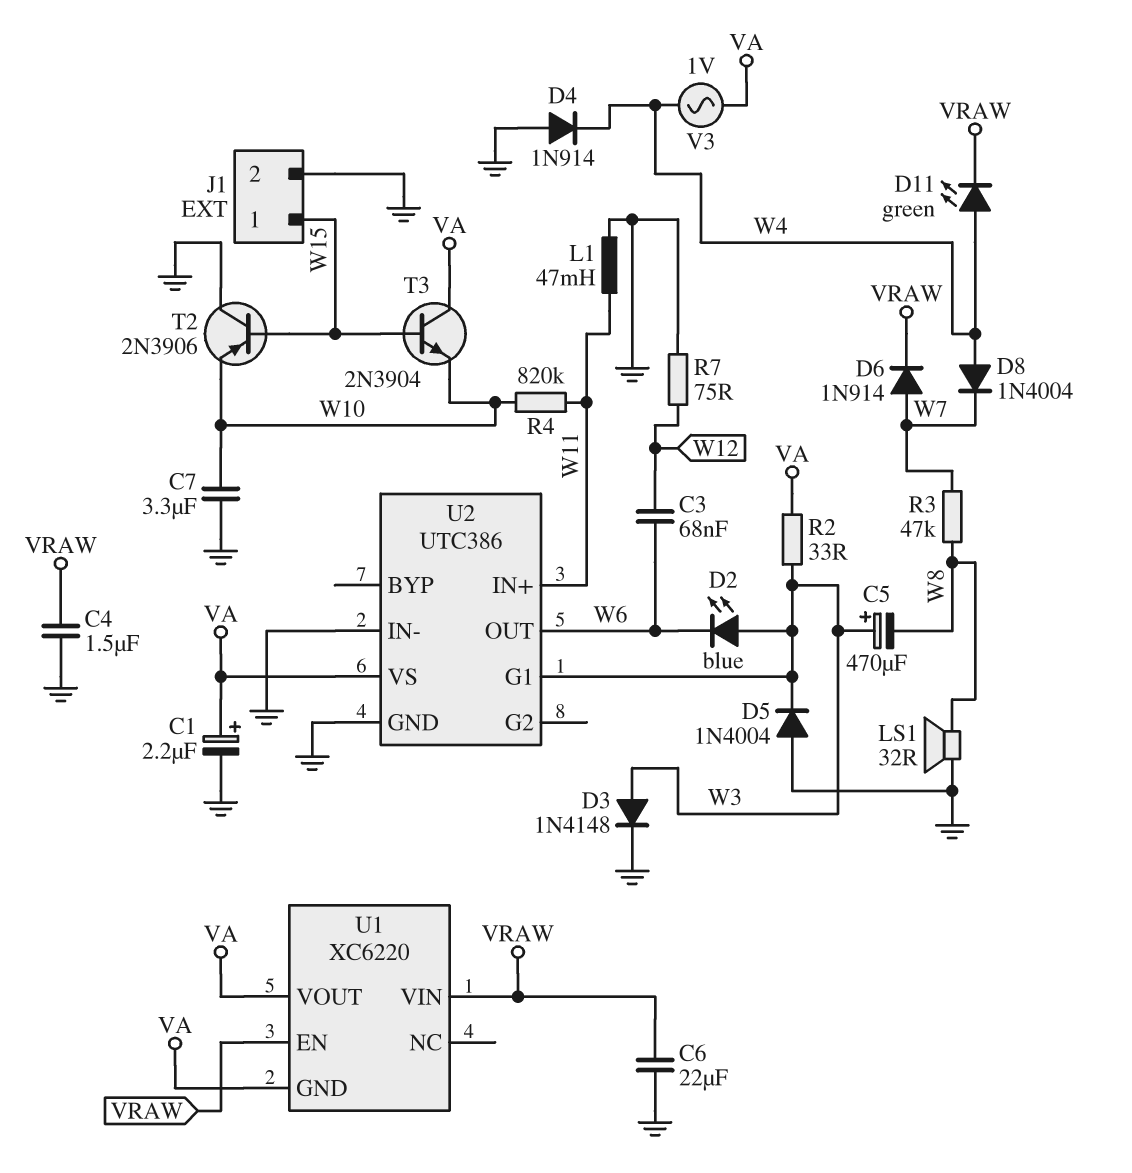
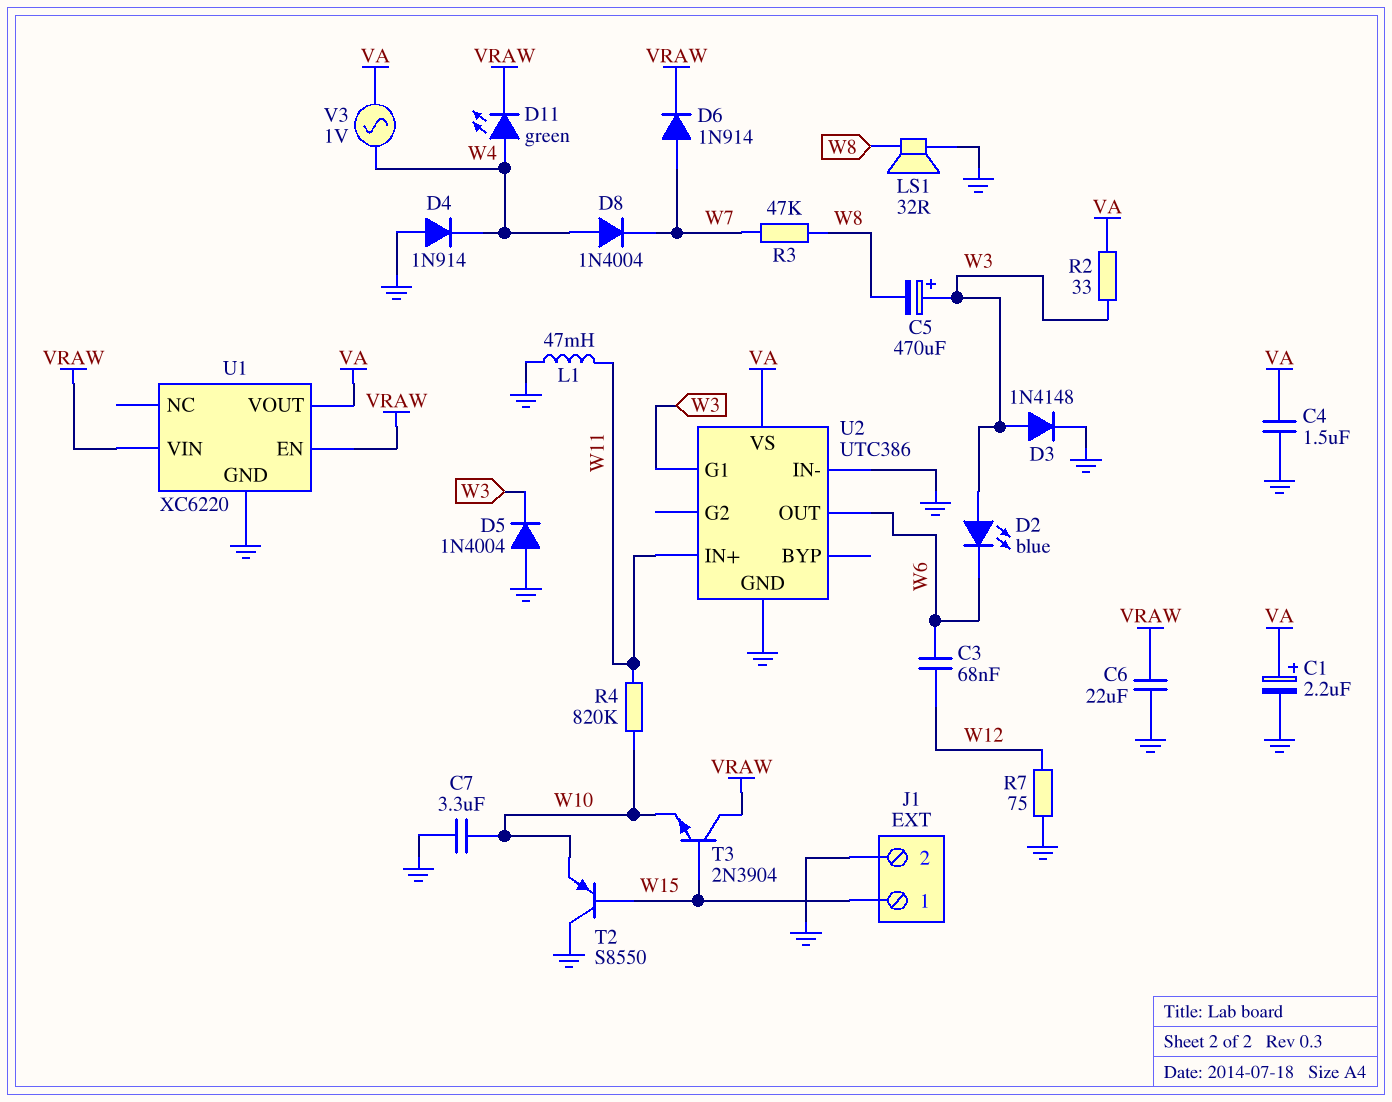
C4: 1.5uF (GND, VRAW) -> 1.5uF (GND, VA)
T2: PNP 2N3906 (B W15, C GND, E W10) -> PNP S8550 (B W15, C GND, E W10)
T3: NPN 2N3904 (B W15, C VA, E W10) -> NPN 2N3904 (B W15, C VRAW, E W10)
U1 pin GND: VA -> GND

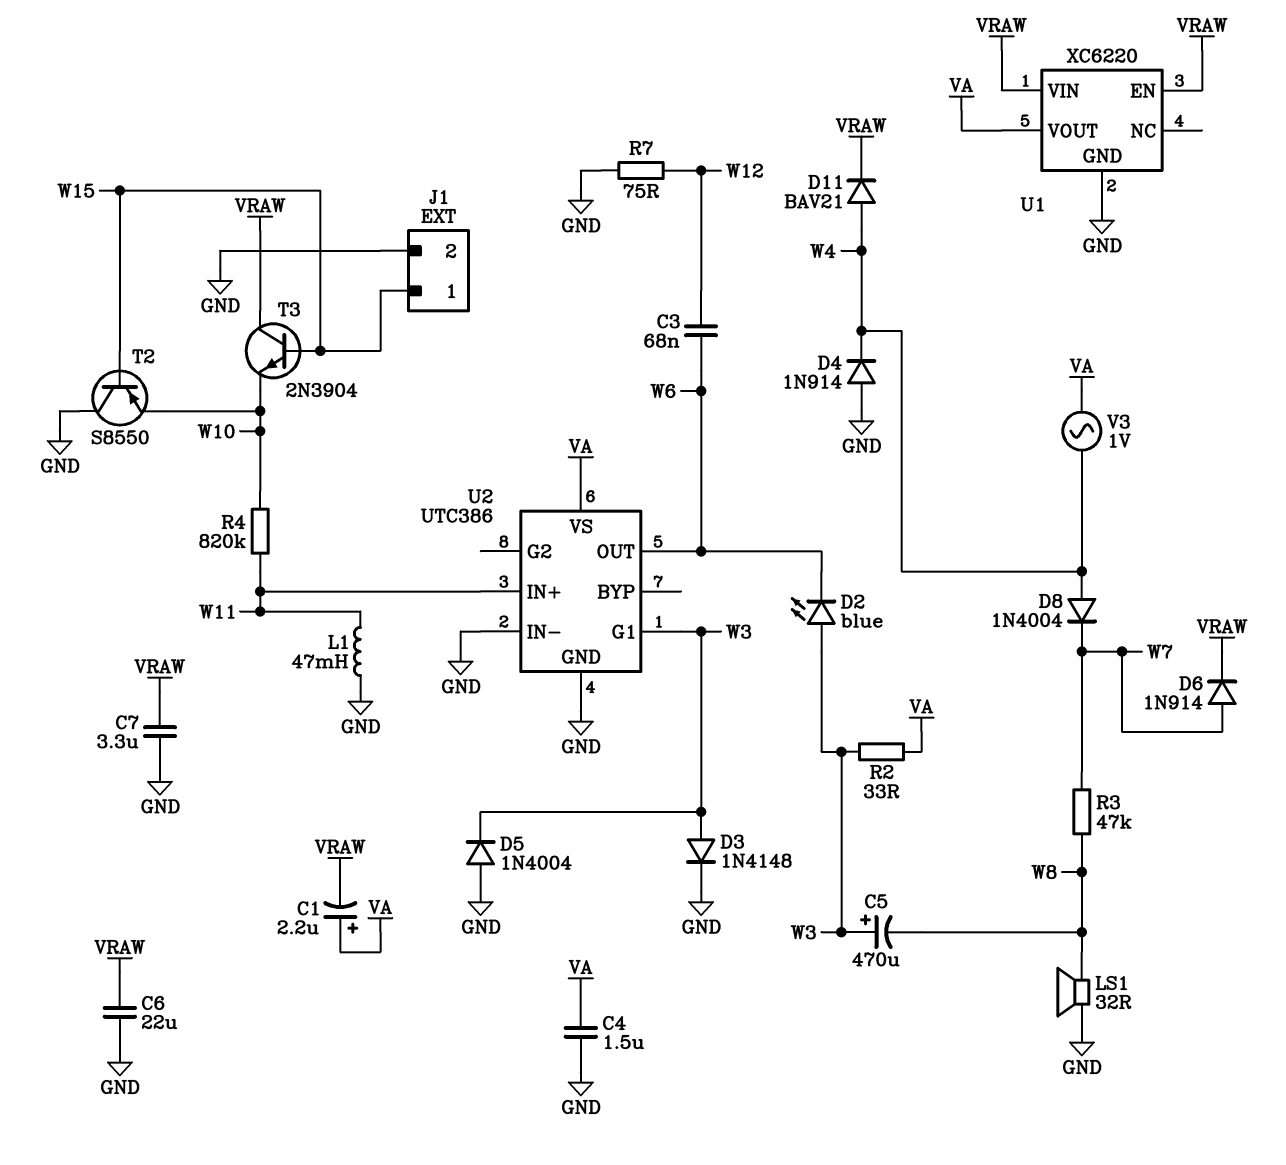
C1: 2.2uF (plus VA, minus GND) -> 2.2uF (plus VA, minus VRAW)
C7: 3.3uF (GND, W10) -> 3.3uF (GND, VRAW)
D11: LED green (A W4, K VRAW) -> diode BAV21 (A W4, K VRAW)

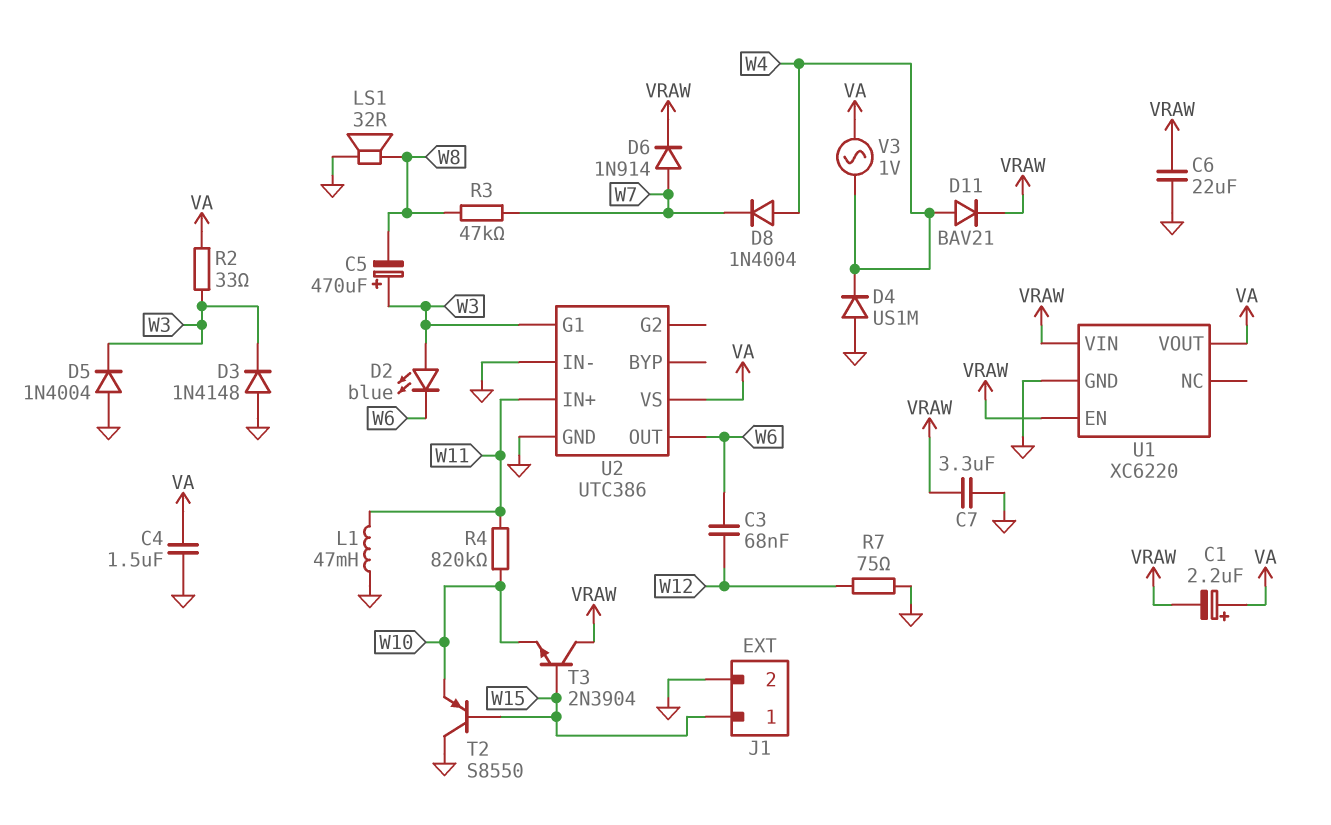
D3: diode 1N4148 (A W3, K GND) -> diode 1N4148 (A GND, K W3)
D4: diode 1N914 (A GND, K W4) -> diode US1M (A GND, K W4)

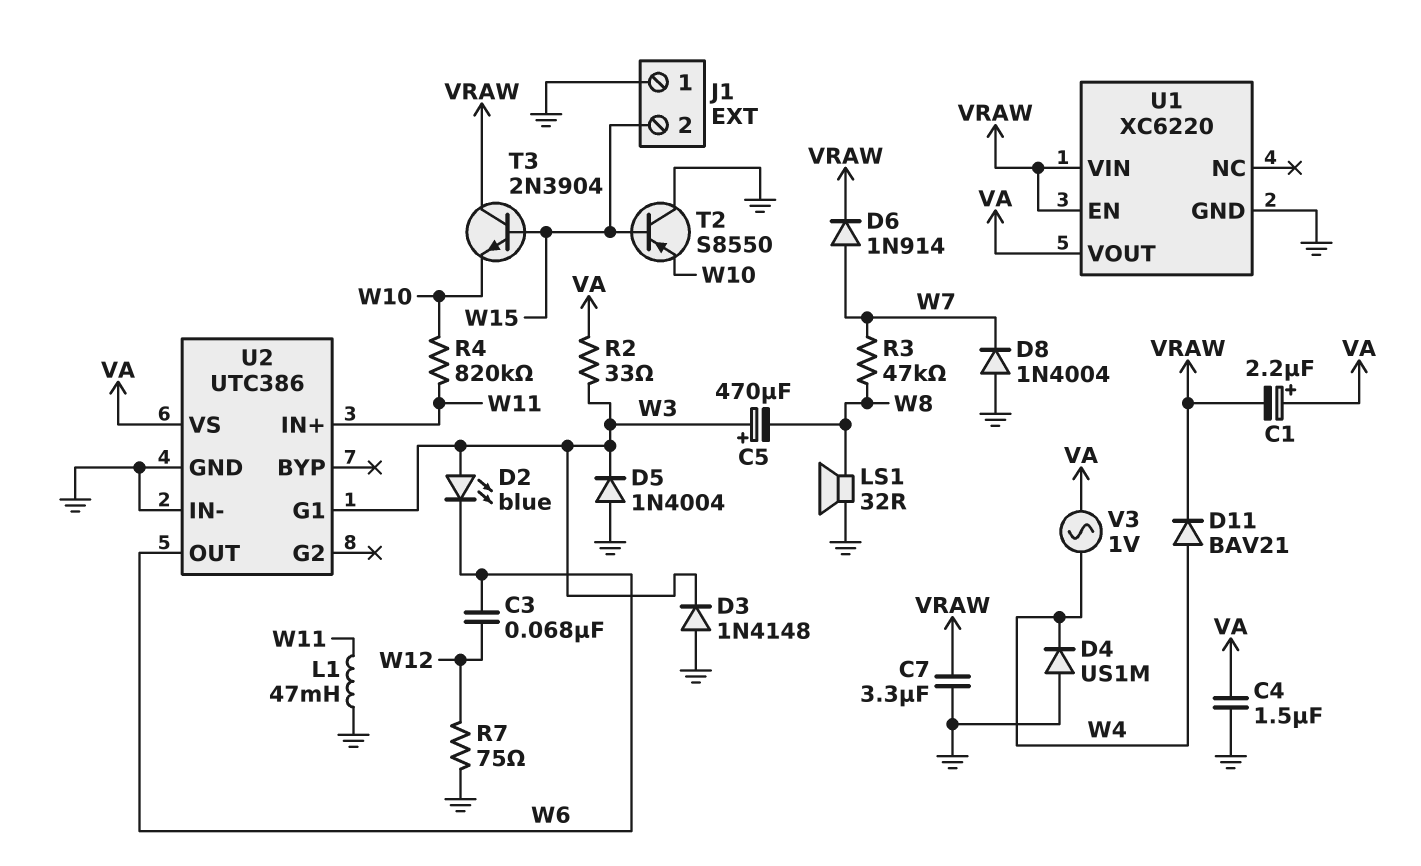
C6: 22uF (GND, VRAW) -> none
D8: diode 1N4004 (A W4, K W7) -> diode 1N4004 (A GND, K W7)
J1 pin 1: W15 -> GND
J1 pin 2: GND -> W15

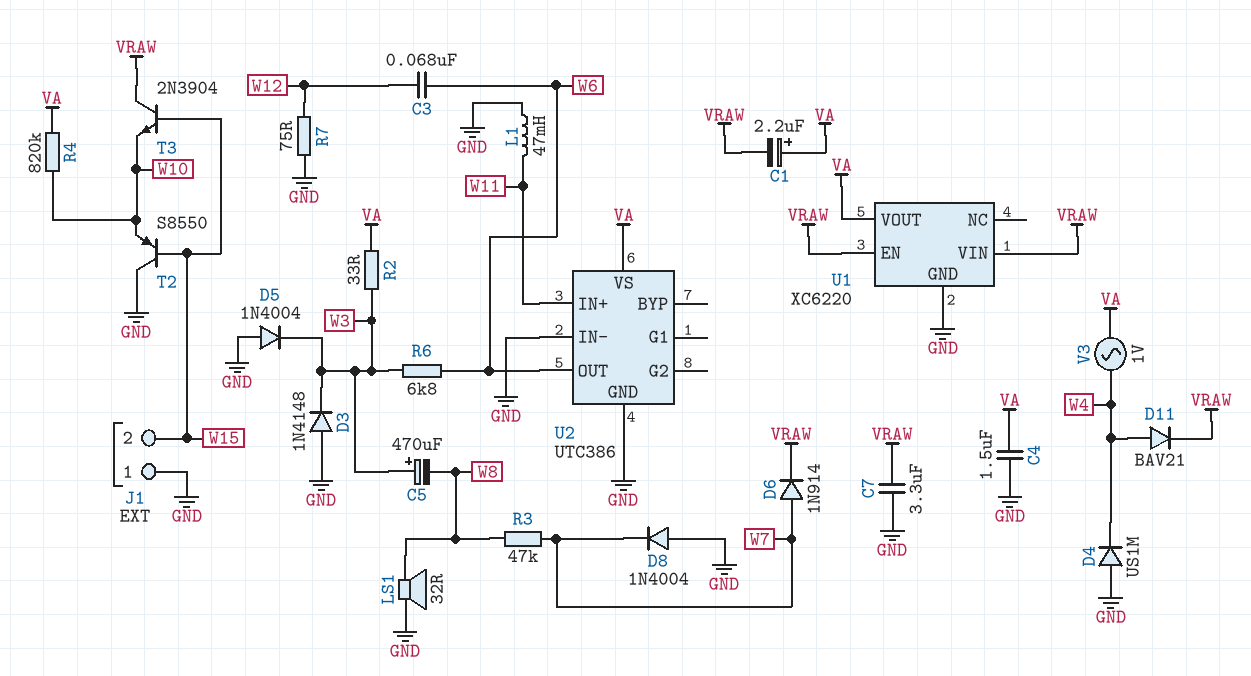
D2: LED blue (A W3, K W6) -> none
R4: 820k (W10, W11) -> 820k (VA, W10)
R6: none -> 6.8k (W3, W6)
U2 pin G1: W3 -> none

